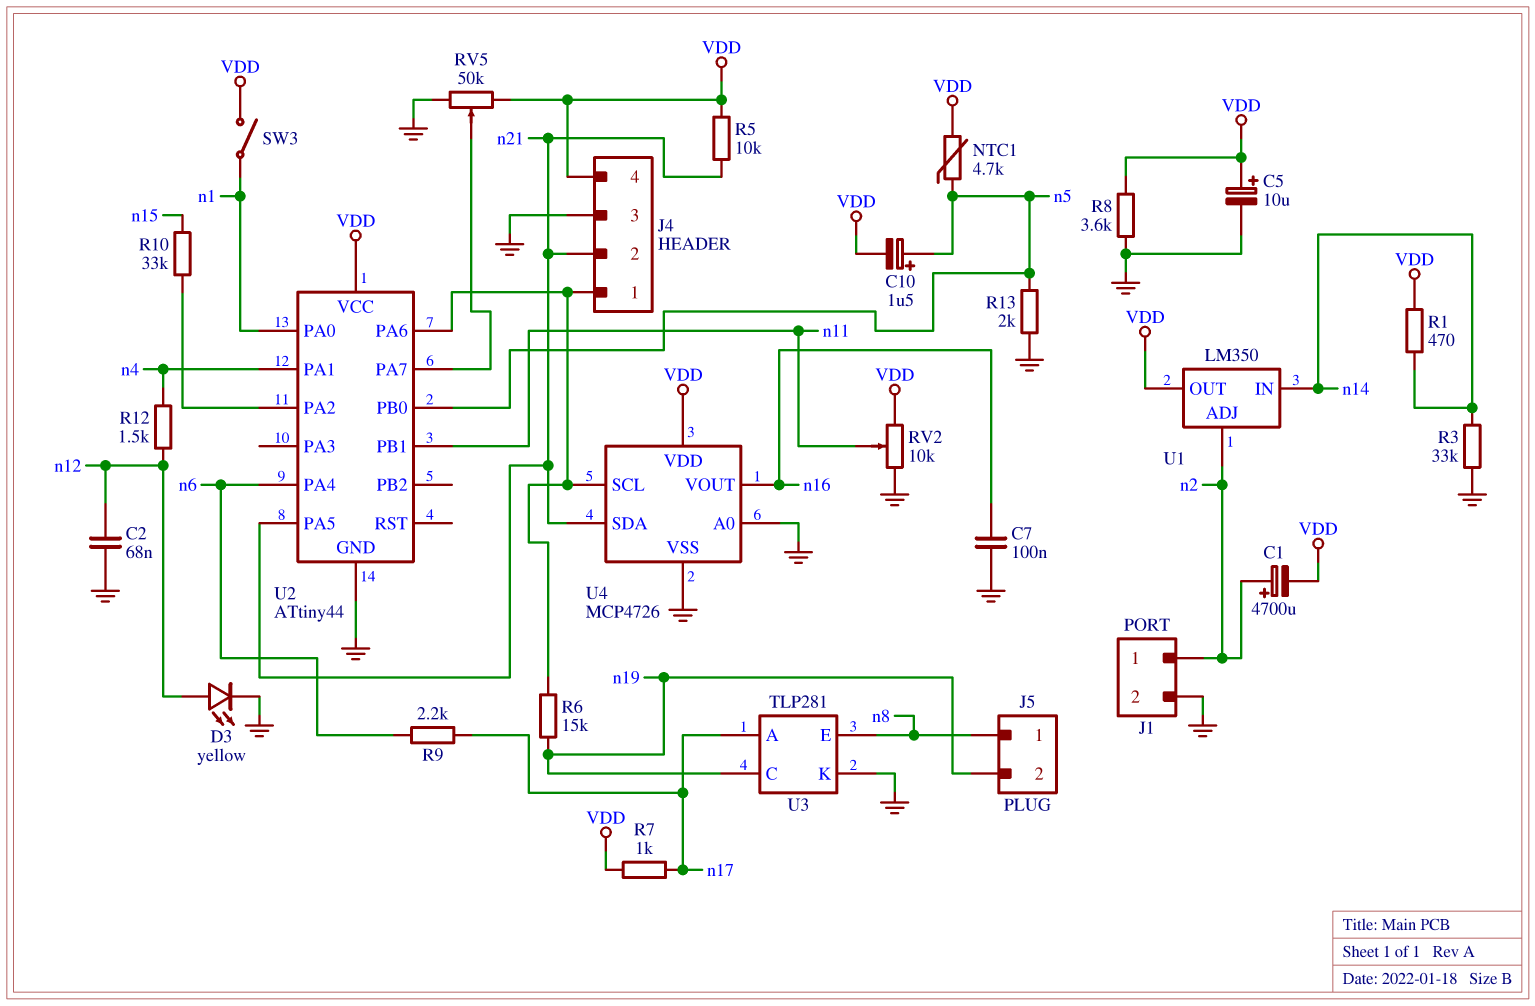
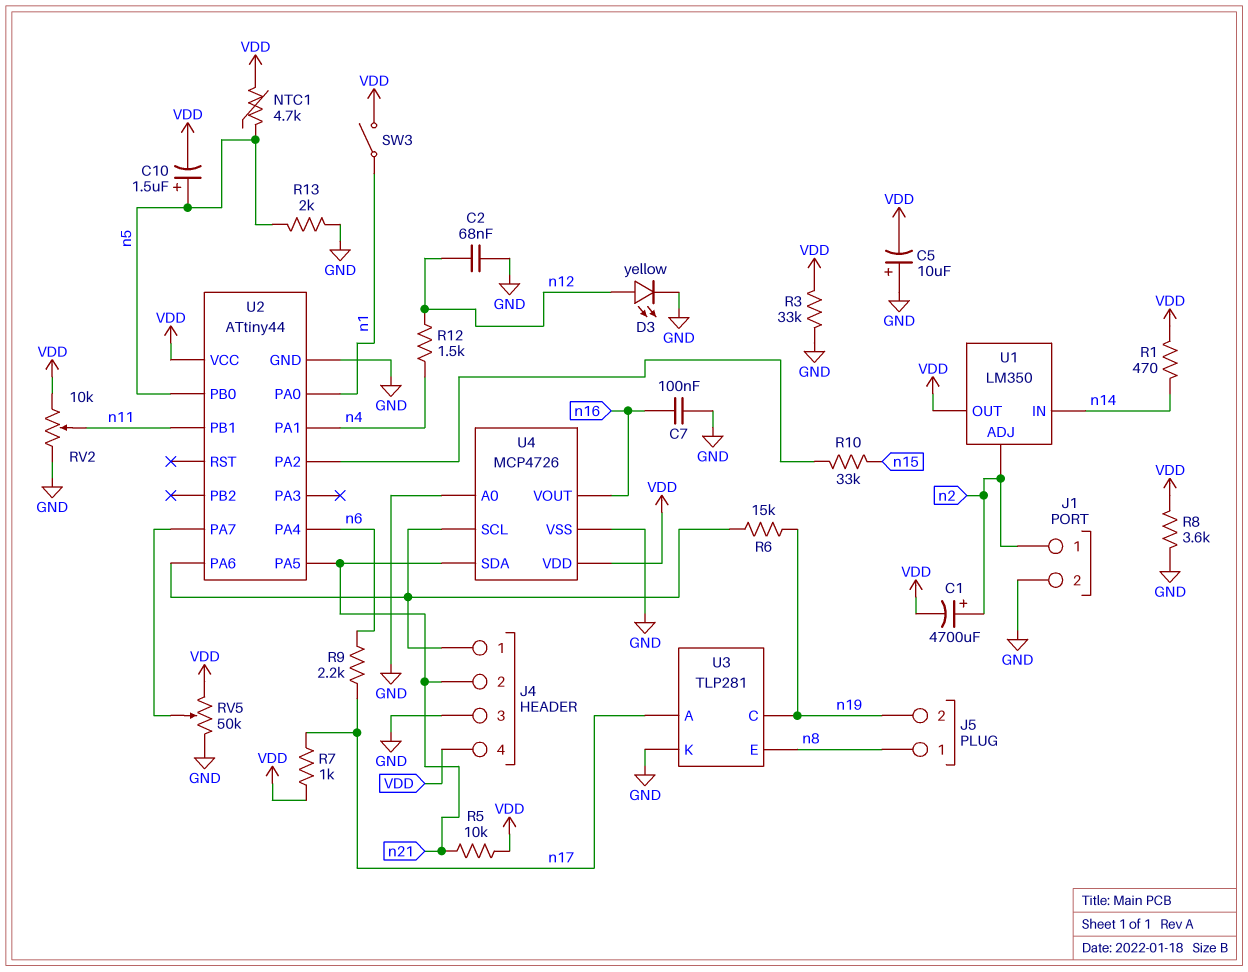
C5: 10uF (plus VDD, minus GND) -> 10uF (plus GND, minus VDD)
R3: 33k (GND, n14) -> 33k (GND, VDD)

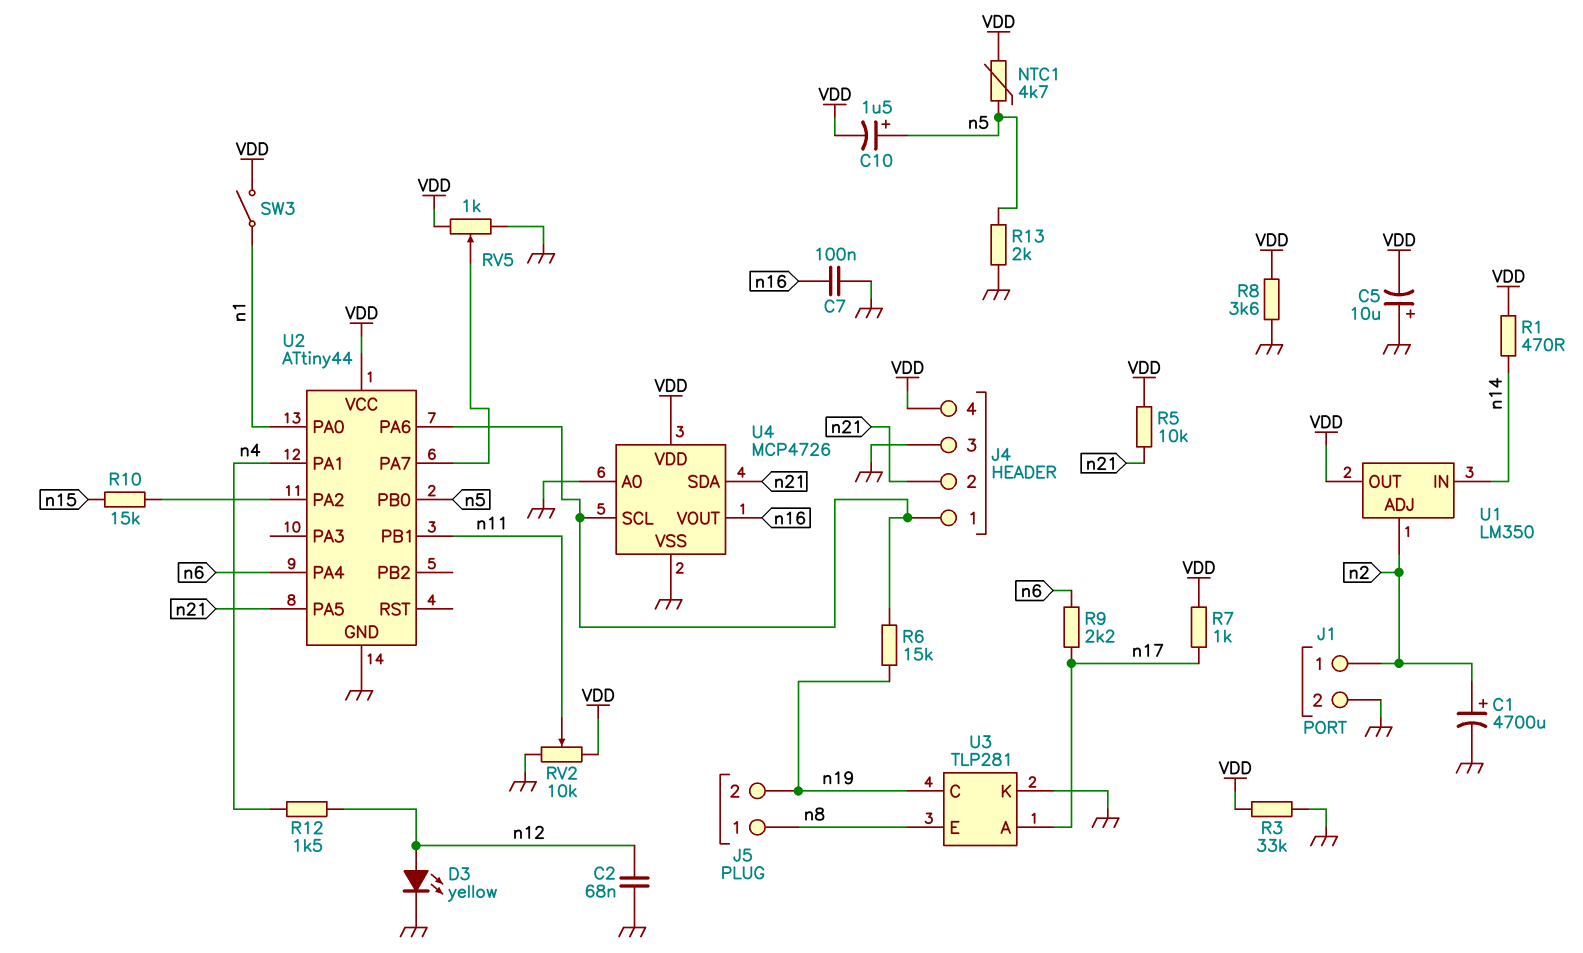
C1: 4700uF (plus n2, minus VDD) -> 4700uF (plus n2, minus GND)
R10: 33k (U2/PA2, n15) -> 15k (U2/PA2, n15)
RV5: 50k (GND, VDD, wiper U2/PA7) -> 1k (GND, VDD, wiper U2/PA7)

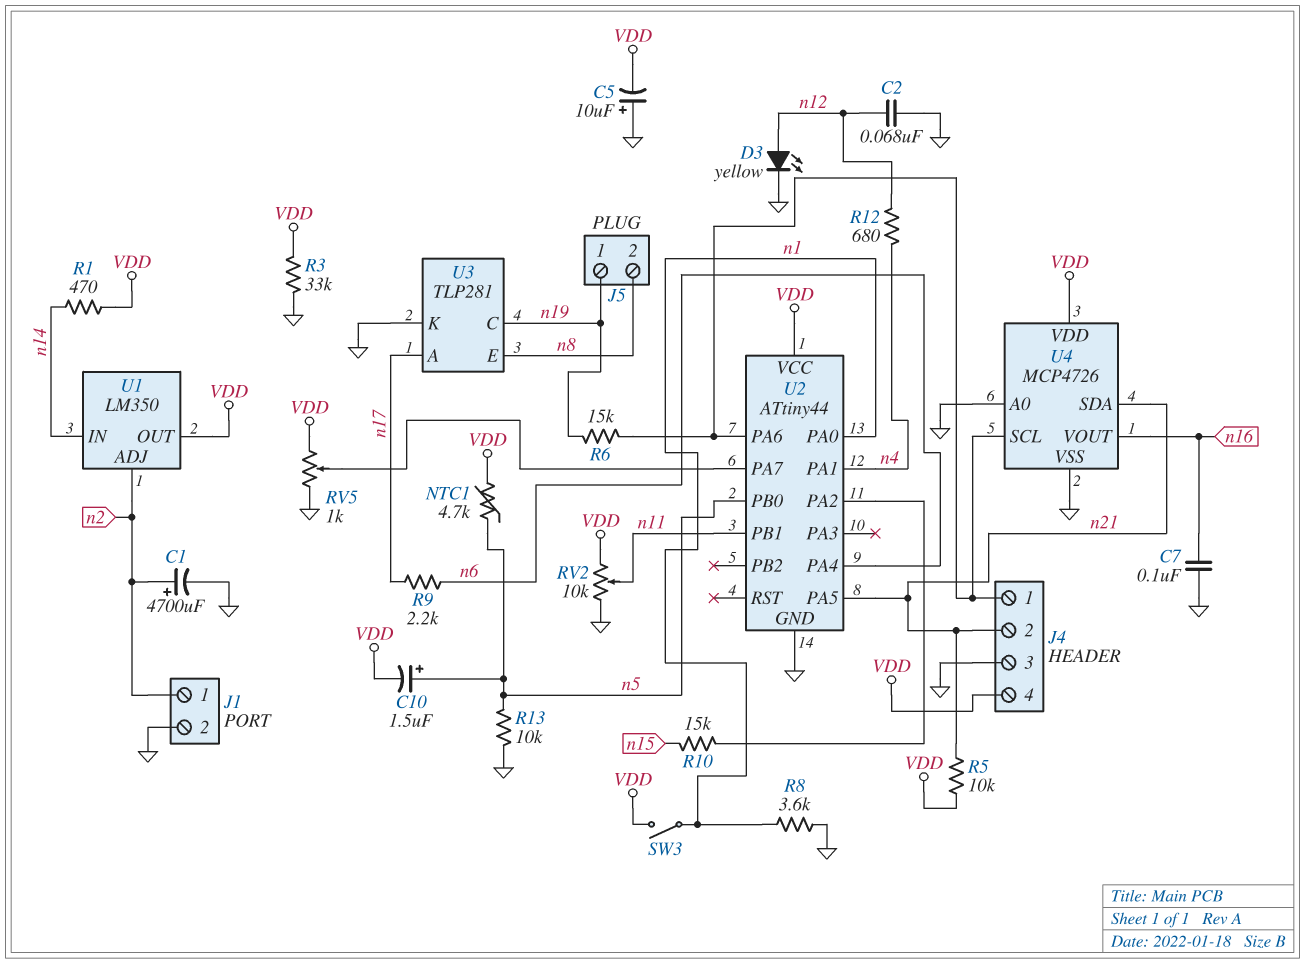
J5 pin 1: n8 -> n19
J5 pin 2: n19 -> n8
R7: 1k (VDD, n17) -> none
R8: 3.6k (GND, VDD) -> 3.6k (GND, n1)
R12: 1.5k (n4, n12) -> 680 (n4, n12)
R13: 2k (GND, n5) -> 10k (GND, n5)

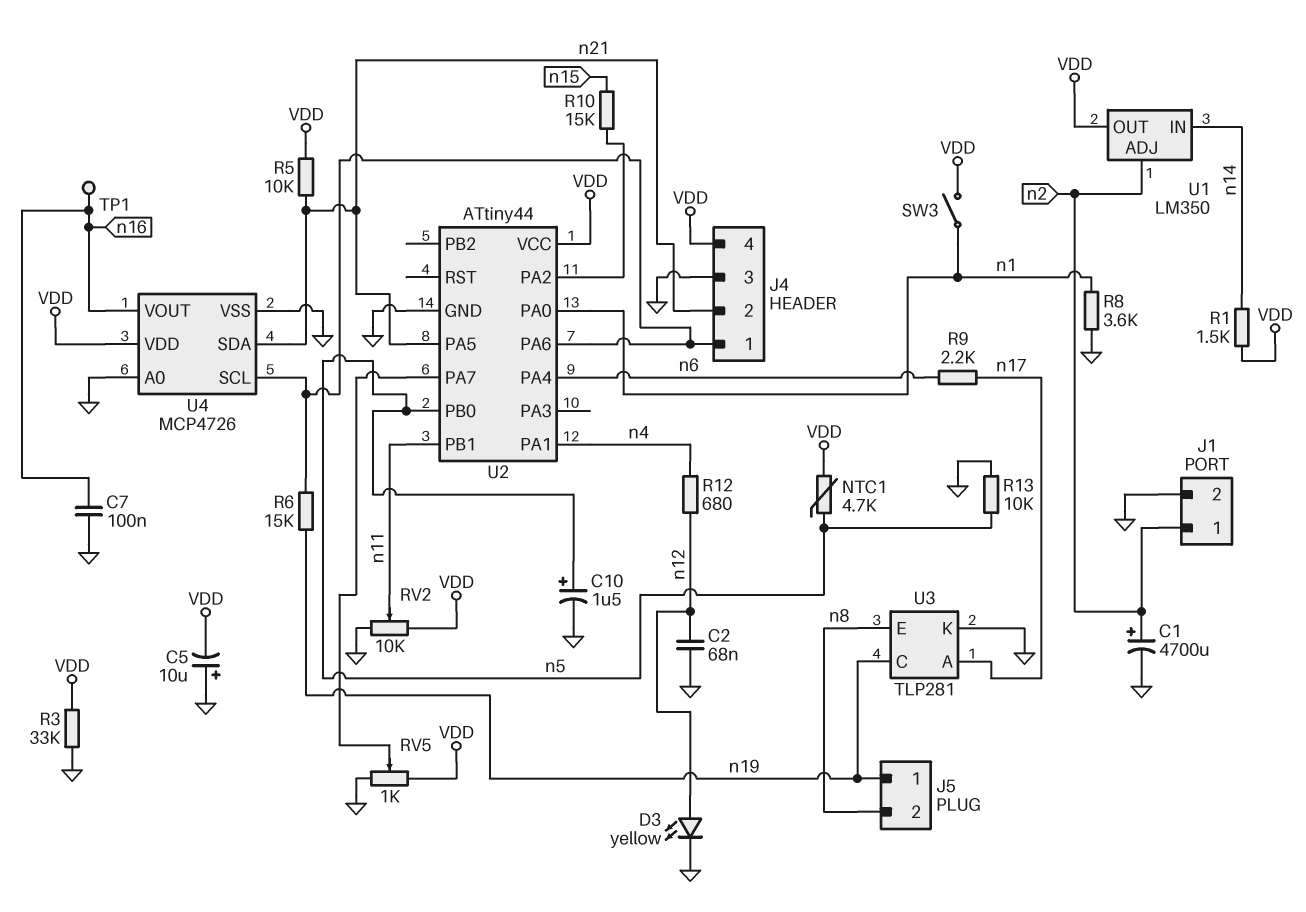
C10: 1.5uF (plus n5, minus VDD) -> 1.5uF (plus n5, minus GND)
R1: 470 (VDD, n14) -> 1.5k (VDD, n14)
TP1: none -> test point (n16)

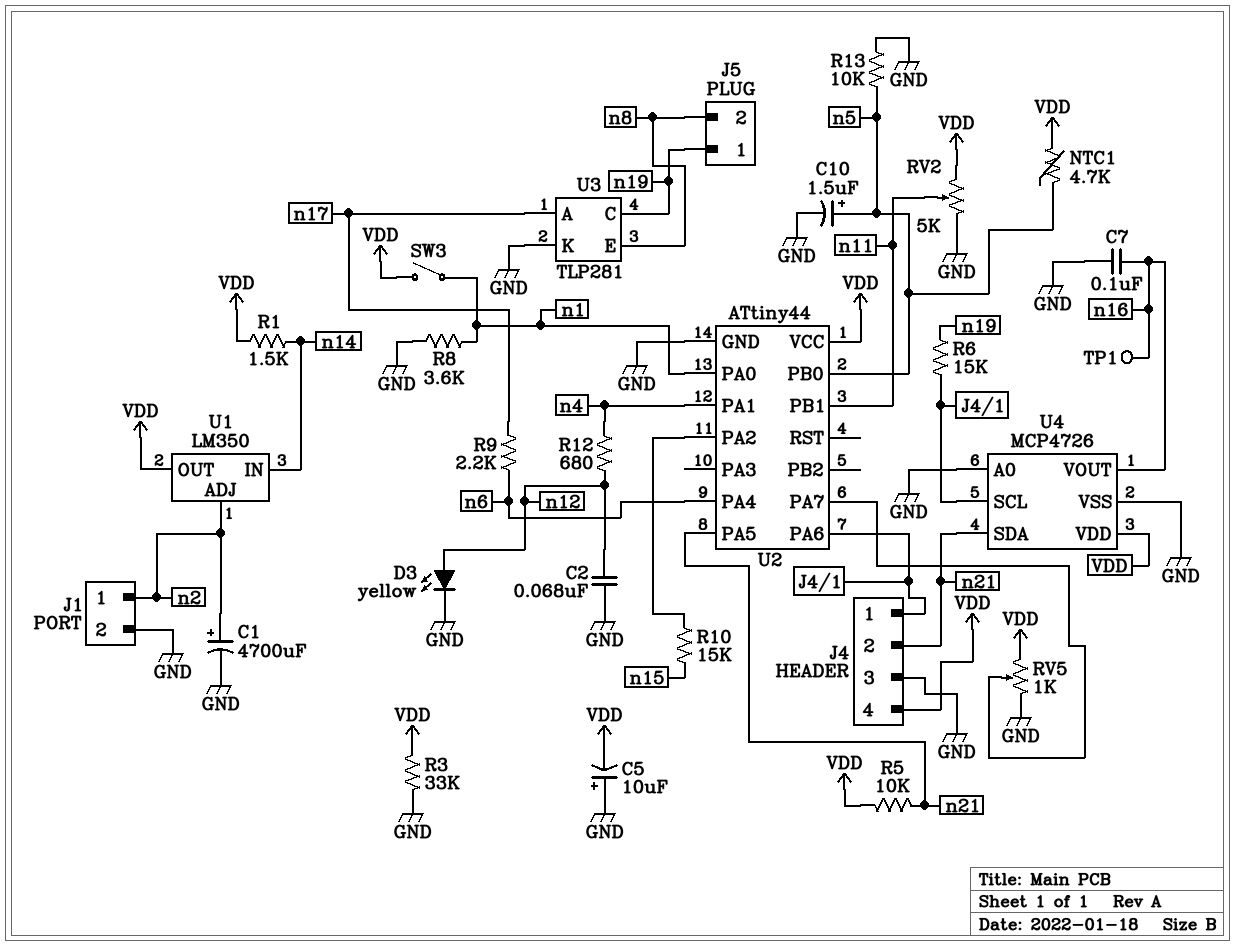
RV2: 10k (GND, VDD, wiper n11) -> 5k (GND, VDD, wiper n11)

